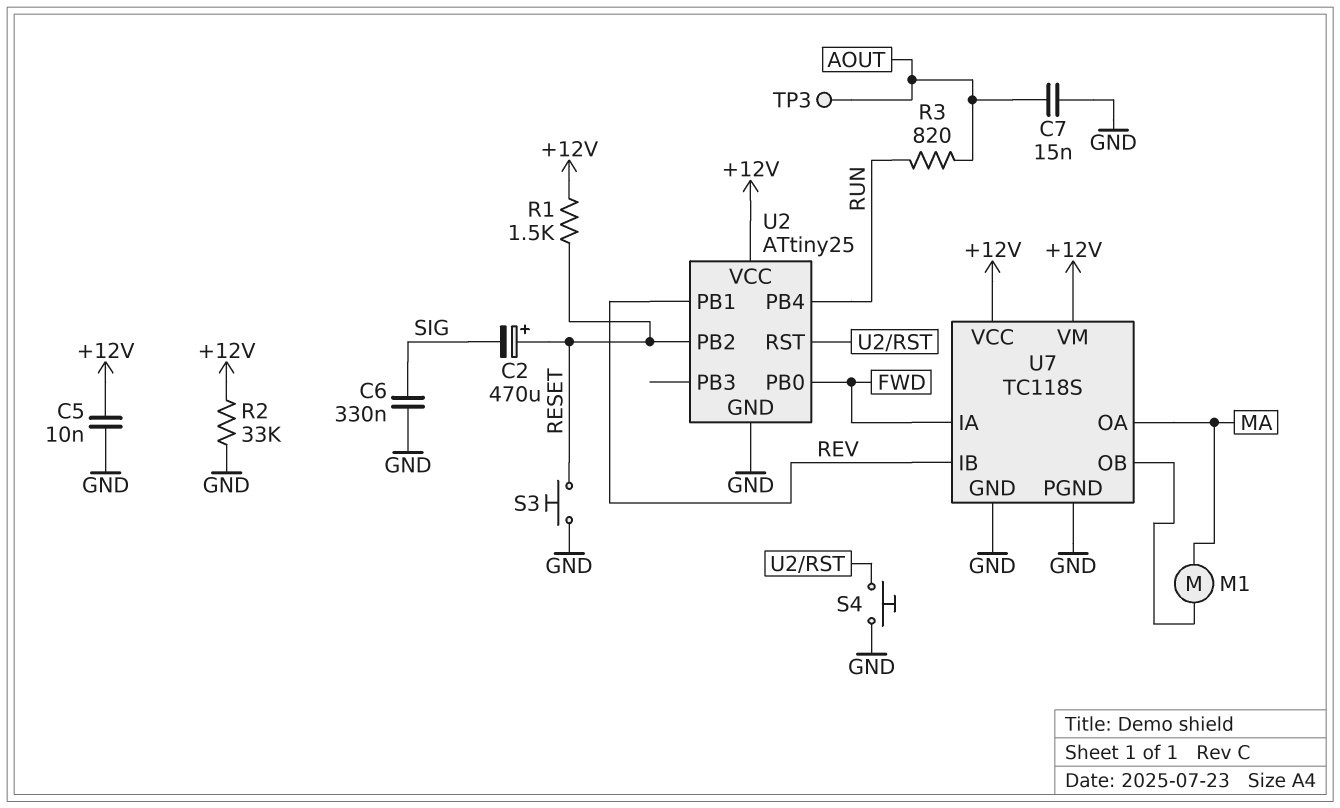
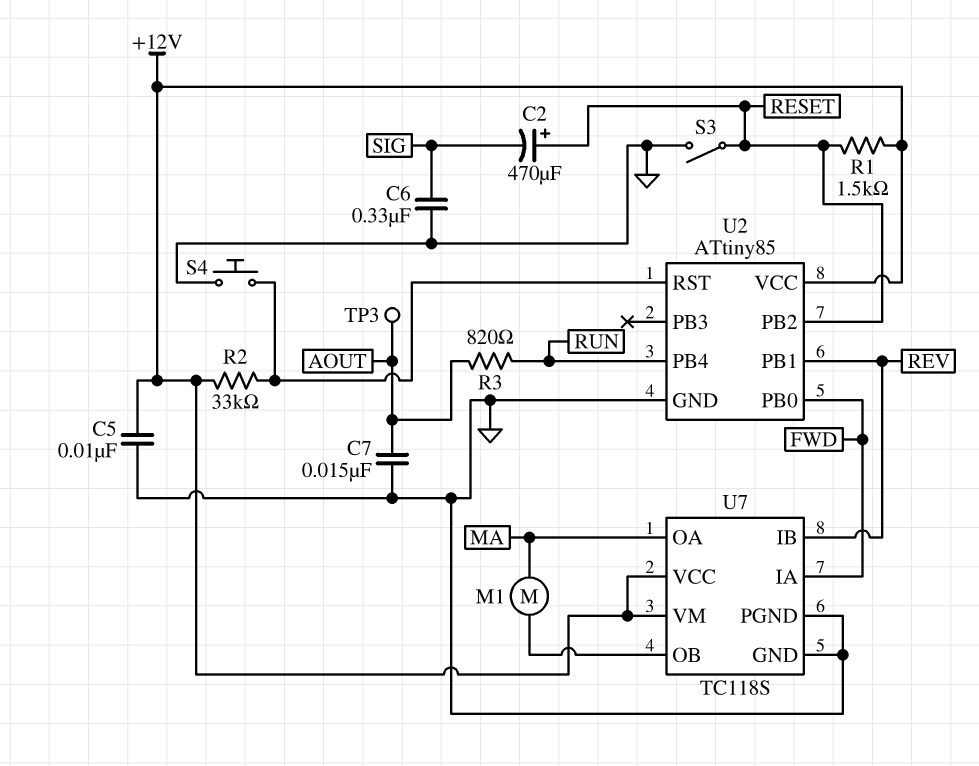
R2: 33k (+12V, GND) -> 33k (+12V, U2/RST)
S3: button (GND, RESET) -> switch (GND, RESET)
U2: ATtiny25 -> ATtiny85

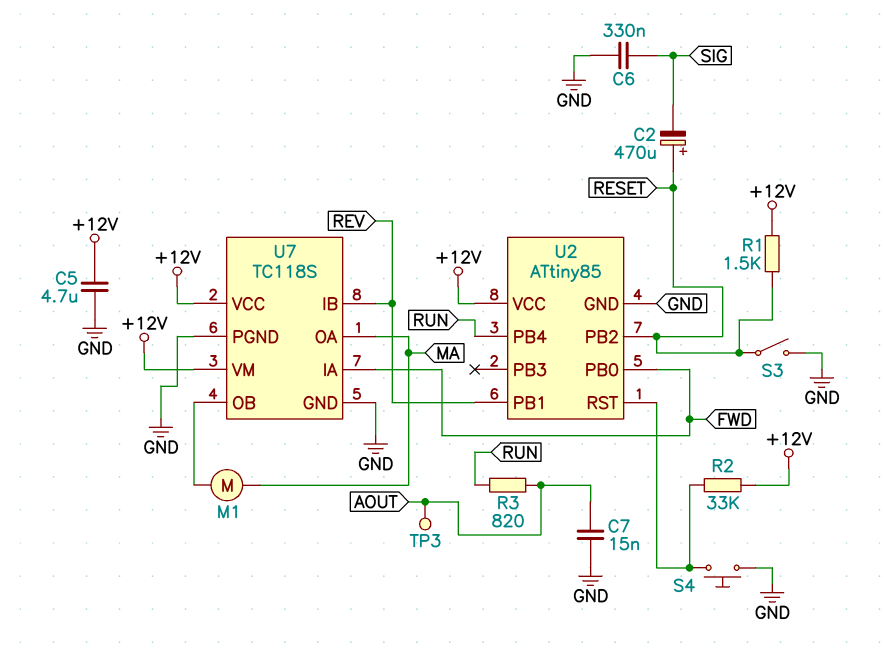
C5: 10nF (+12V, GND) -> 4.7uF (+12V, GND)

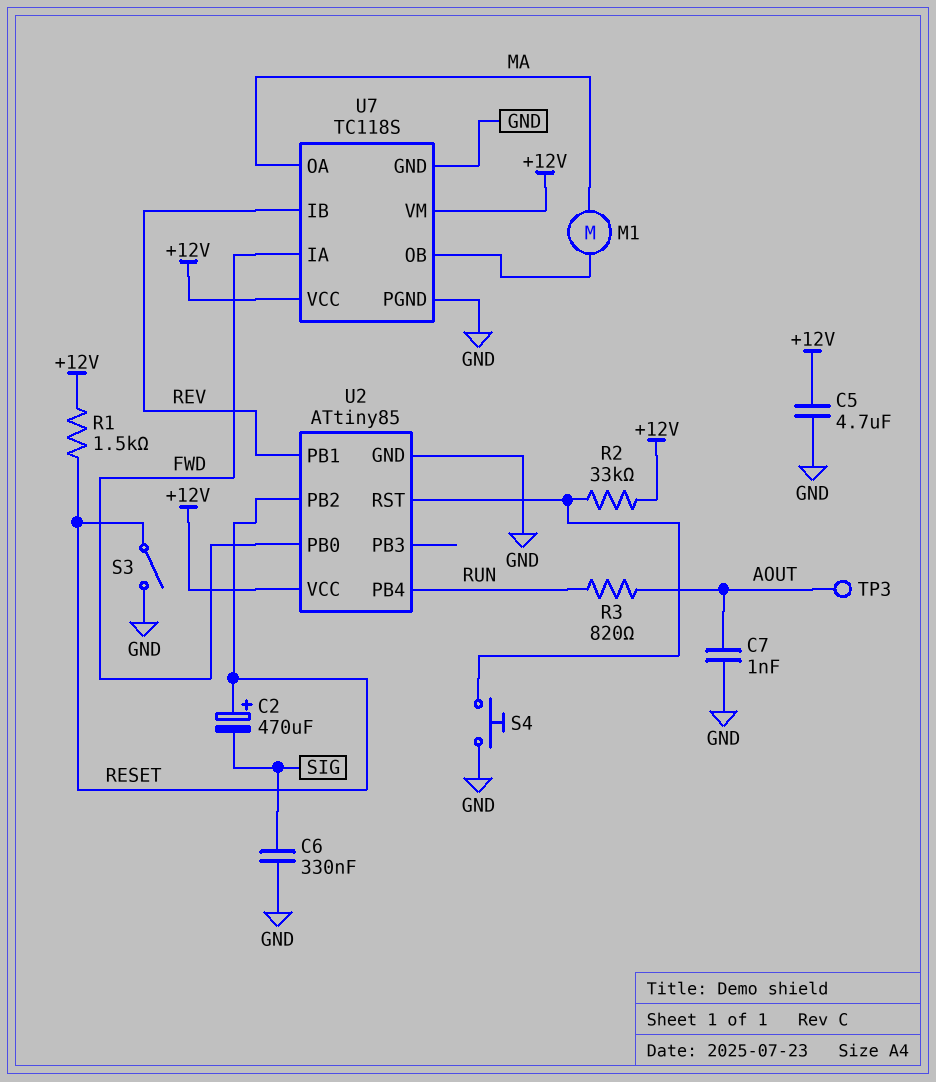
C7: 15nF (AOUT, GND) -> 1nF (AOUT, GND)

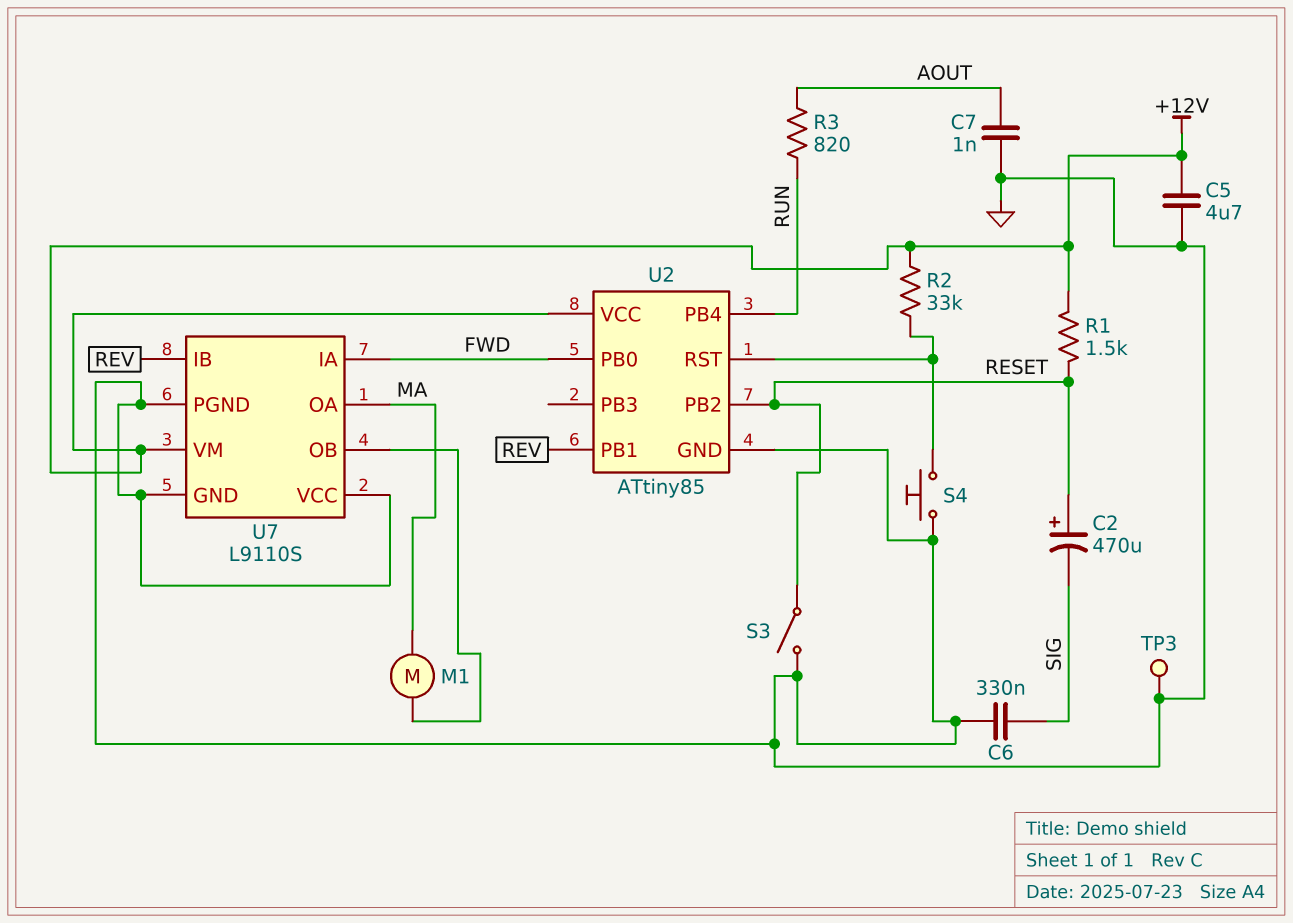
TP3: test point (AOUT) -> test point (GND)
U7: TC118S -> L9110S
U7 pin VCC: +12V -> GND

